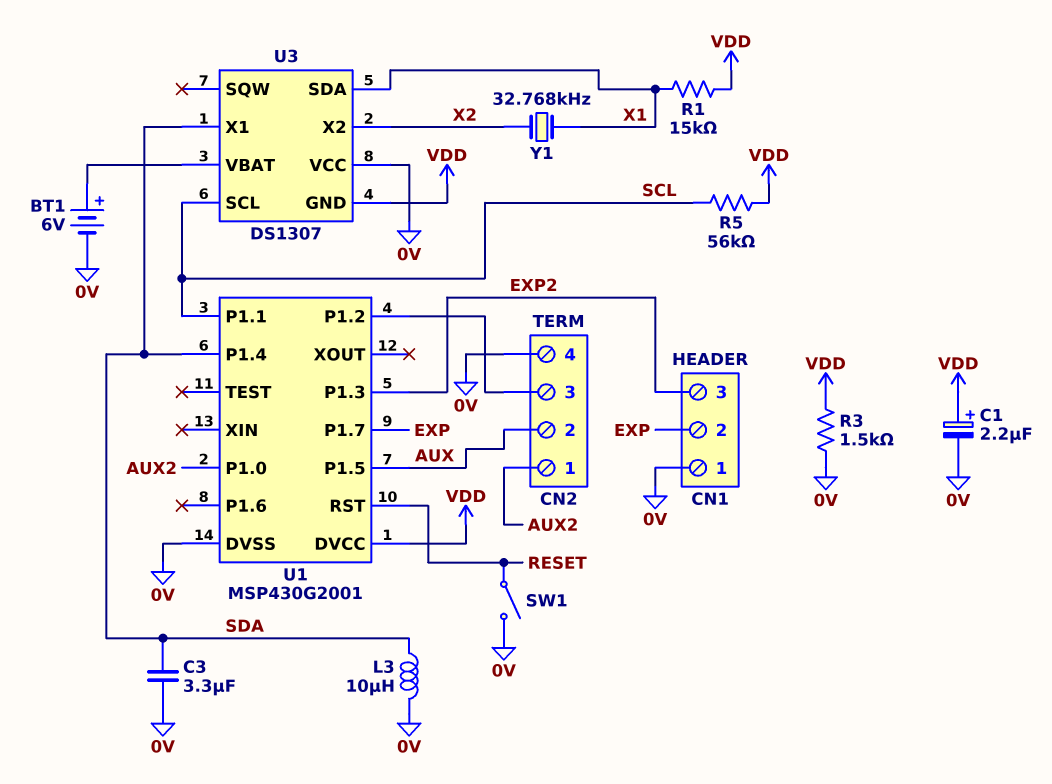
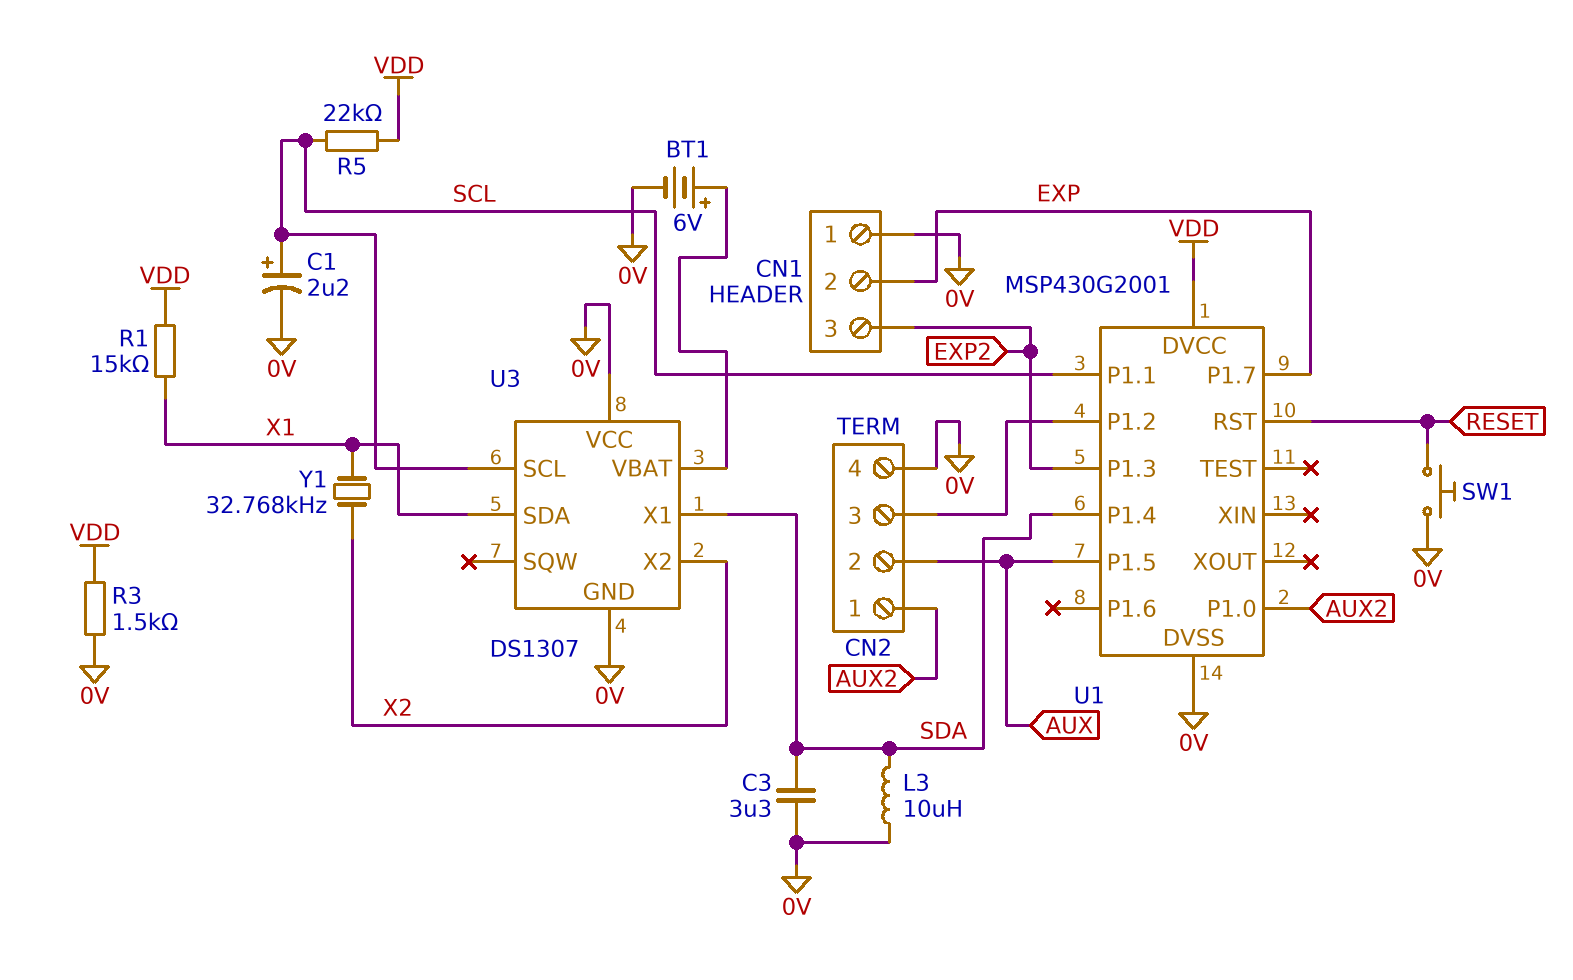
C1: 2.2uF (plus VDD, minus 0V) -> 2.2uF (plus SCL, minus 0V)
R5: 56k (SCL, VDD) -> 22k (SCL, VDD)
SW1: switch (0V, RESET) -> button (0V, RESET)
U3 pin GND: VDD -> 0V

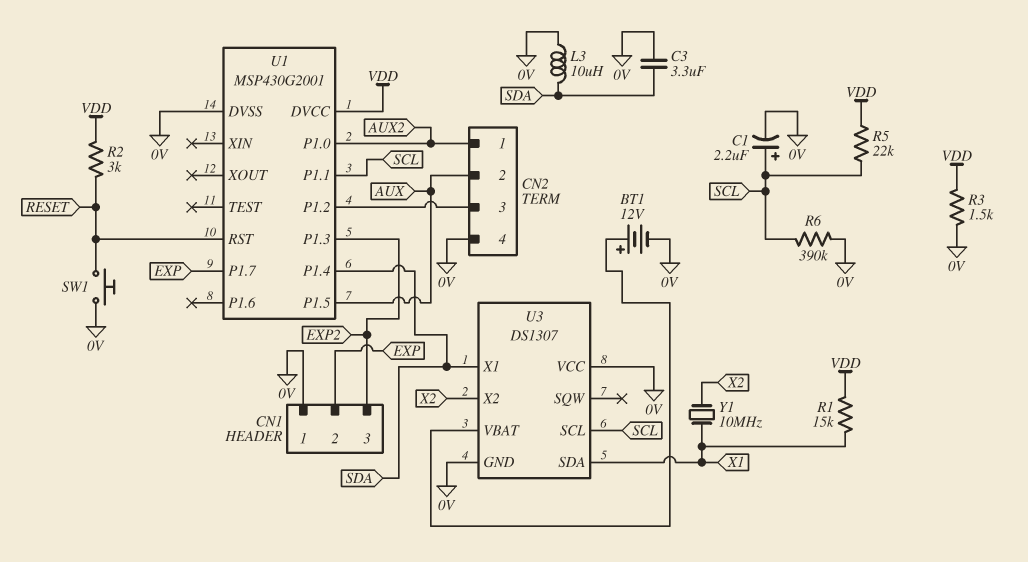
BT1: 6V (plus U3/VBAT, minus 0V) -> 12V (plus U3/VBAT, minus 0V)
R2: none -> 3k (RESET, VDD)
R6: none -> 390k (0V, SCL)
Y1: 32.768kHz (X1, X2) -> 10MHz (X1, X2)

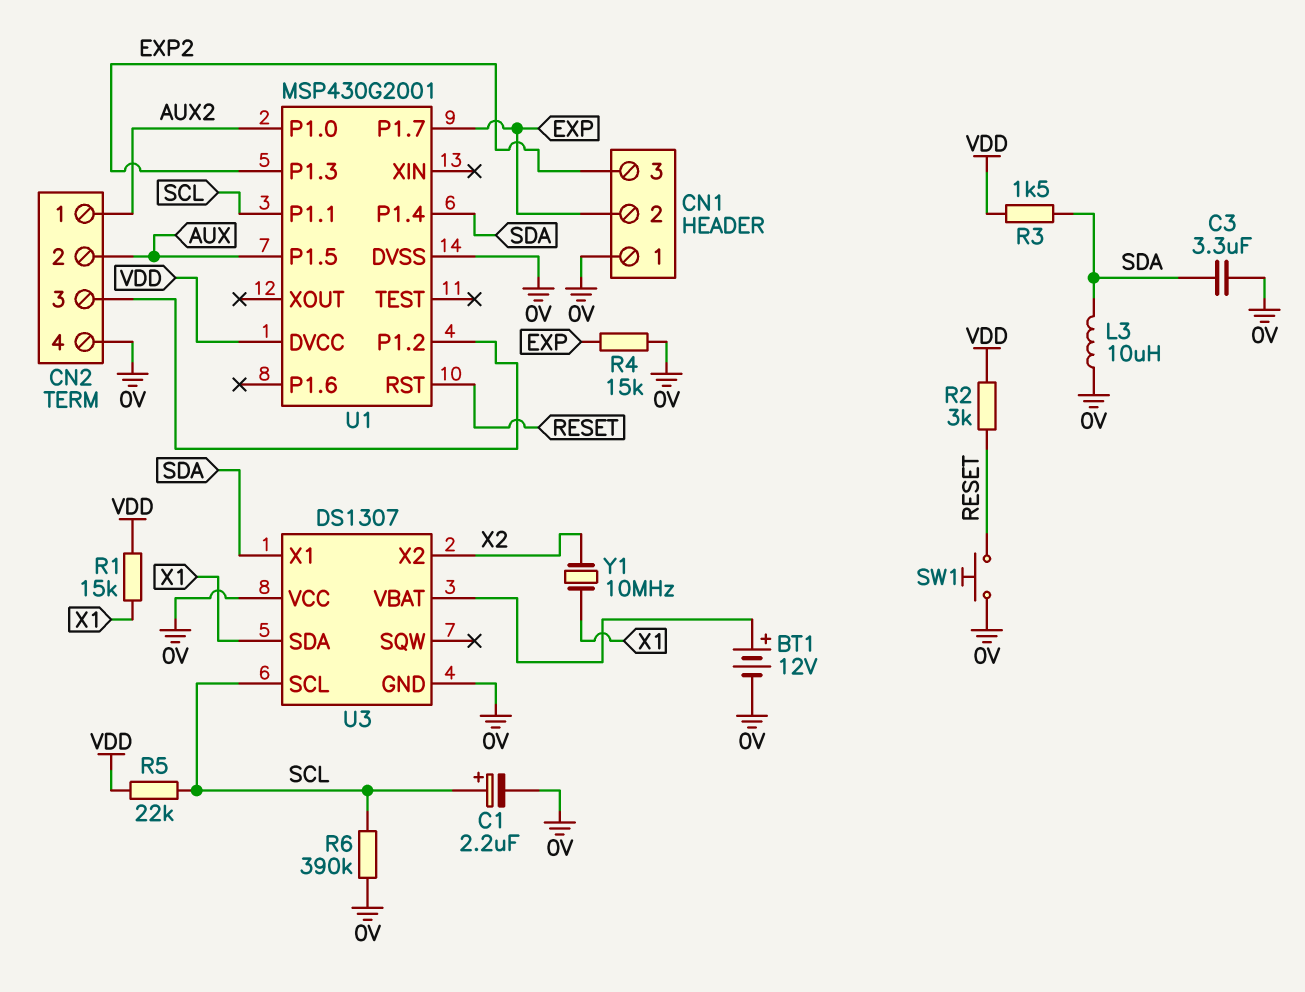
R3: 1.5k (0V, VDD) -> 1.5k (SDA, VDD)
R4: none -> 15k (0V, EXP)

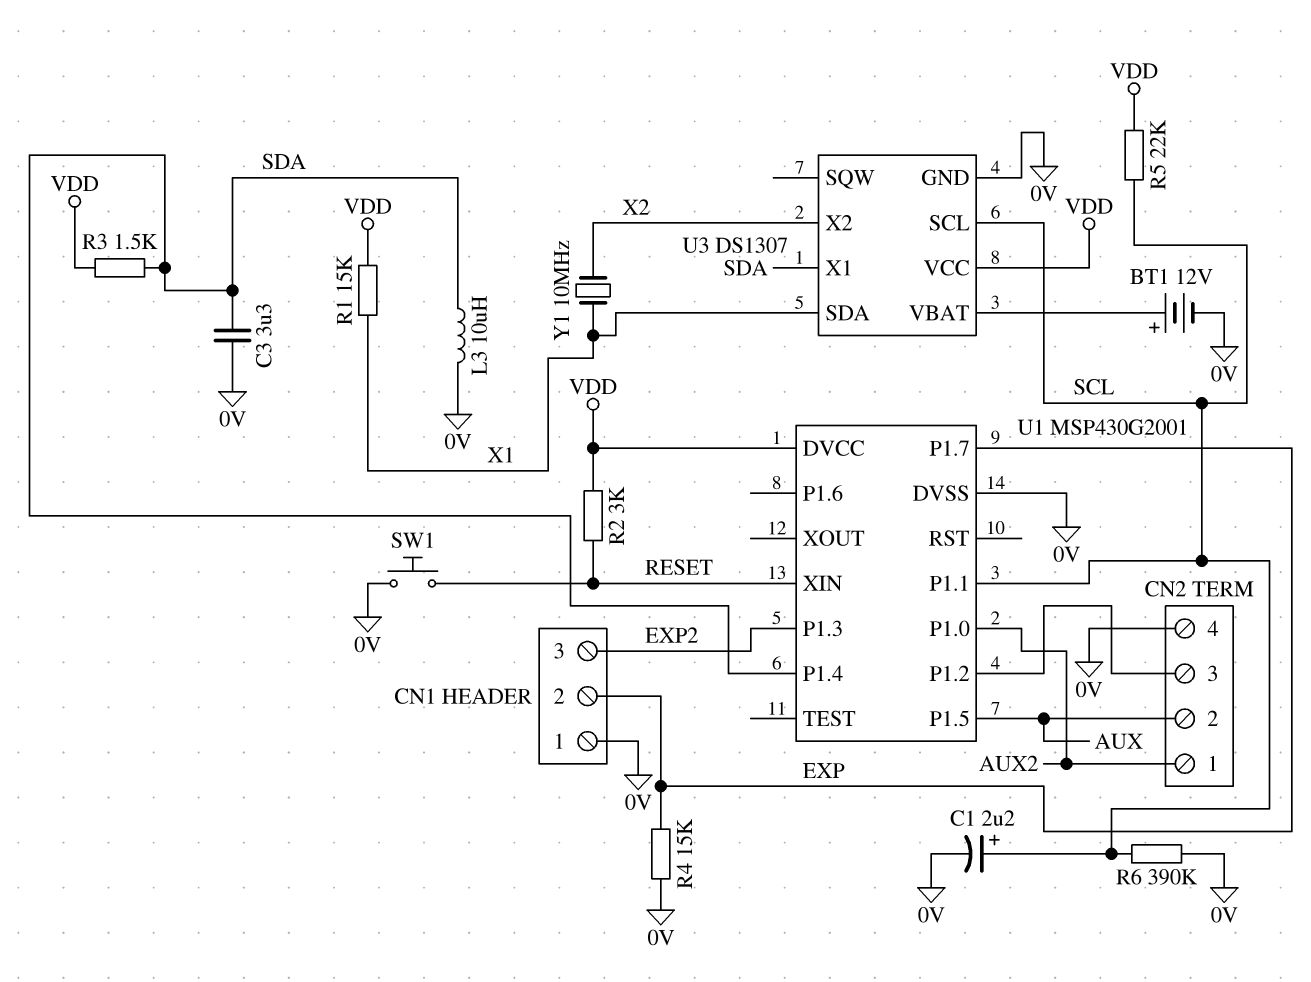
U1 pin RST: RESET -> none
U1 pin XIN: none -> RESET
U3 pin VCC: 0V -> VDD

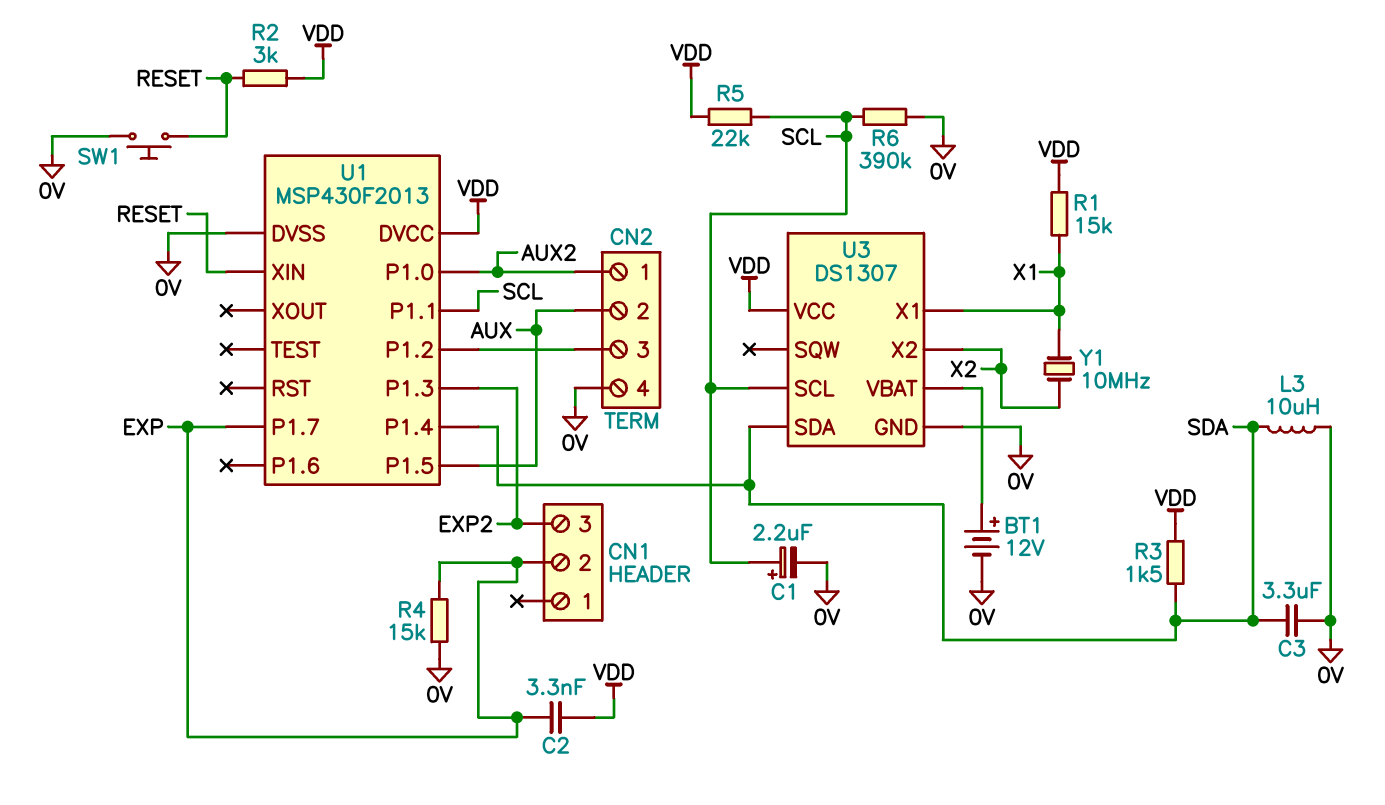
C2: none -> 3.3nF (EXP, VDD)
CN1 pin 1: 0V -> none
U1: MSP430G2001 -> MSP430F2013
U3 pin SDA: X1 -> SDA
U3 pin X1: SDA -> X1

